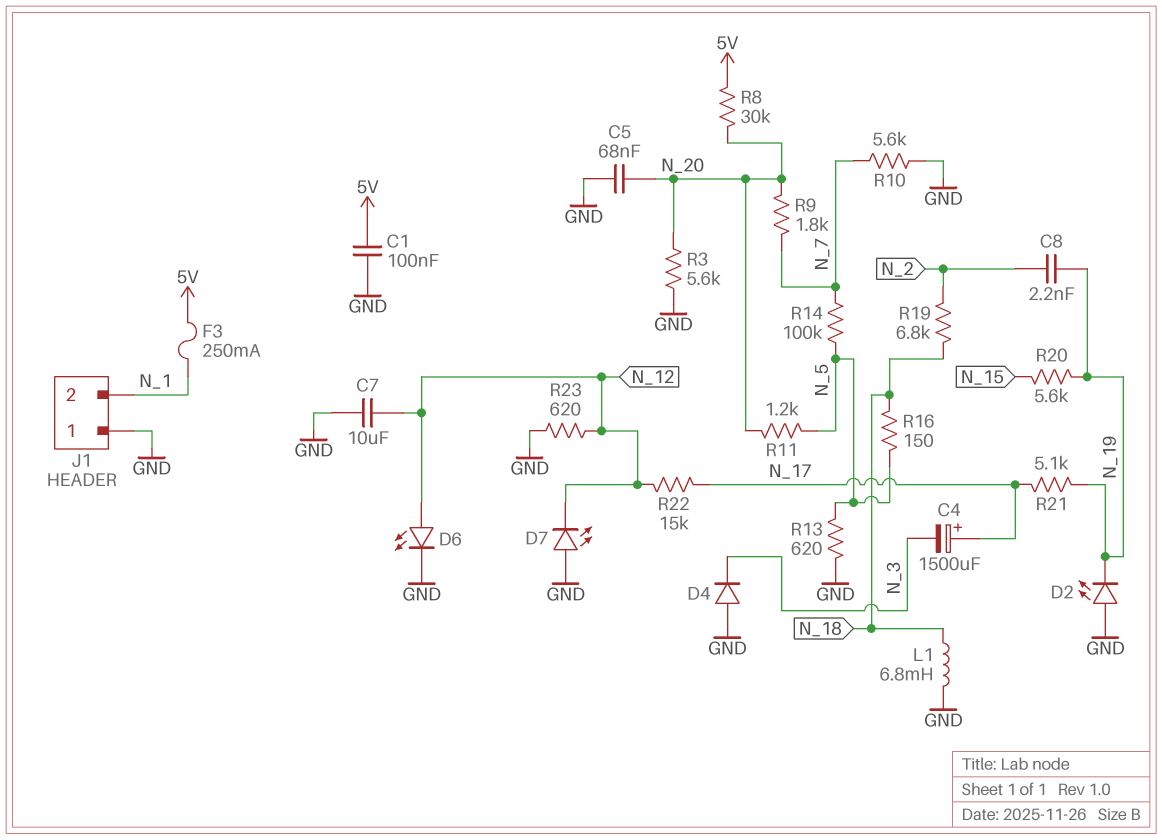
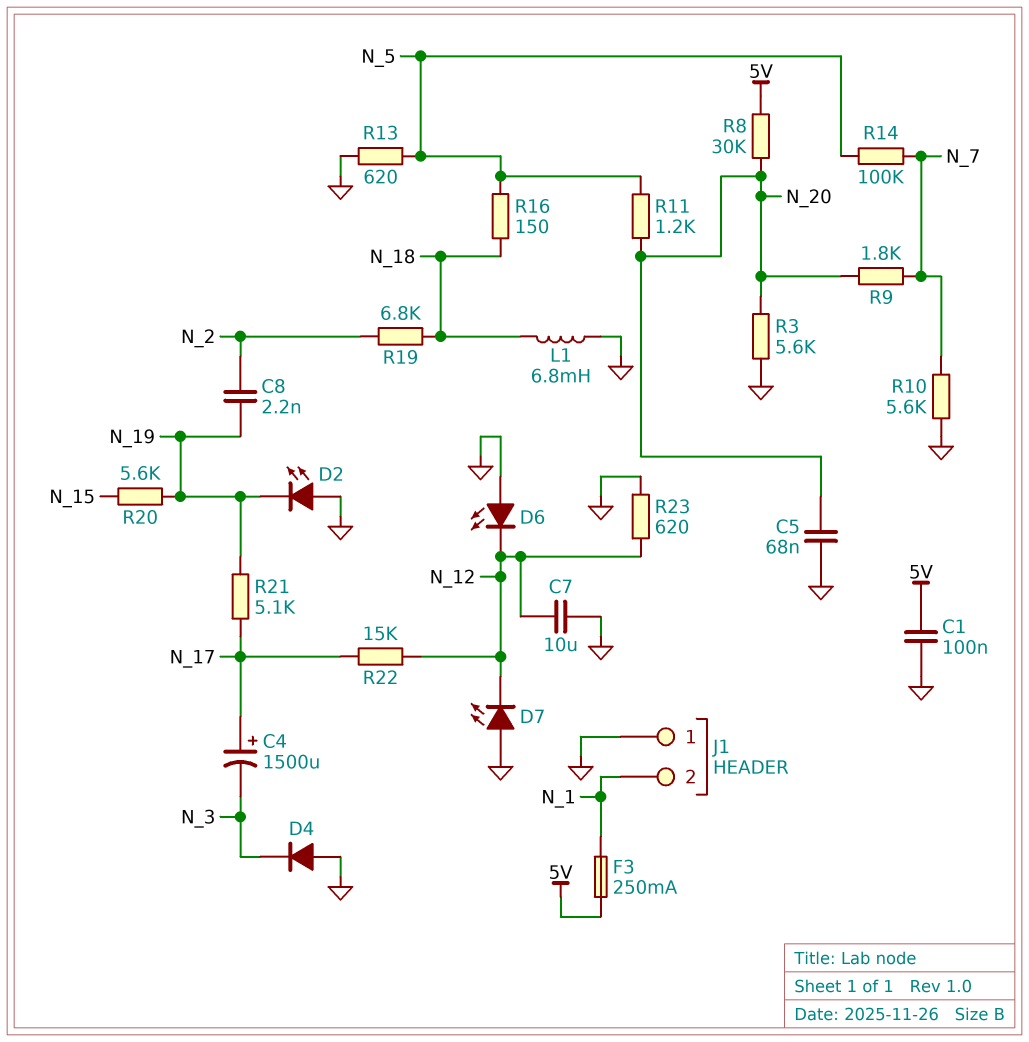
D6: LED (A N_12, K GND) -> LED (A GND, K N_12)

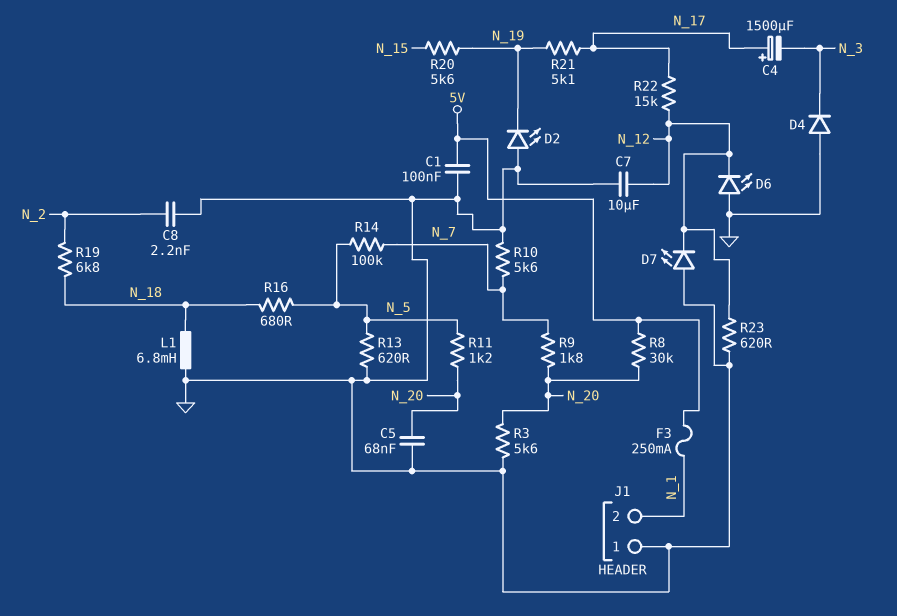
C8: 2.2nF (N_2, N_19) -> 2.2nF (GND, N_2)
R16: 150 (N_5, N_18) -> 680 (N_5, N_18)

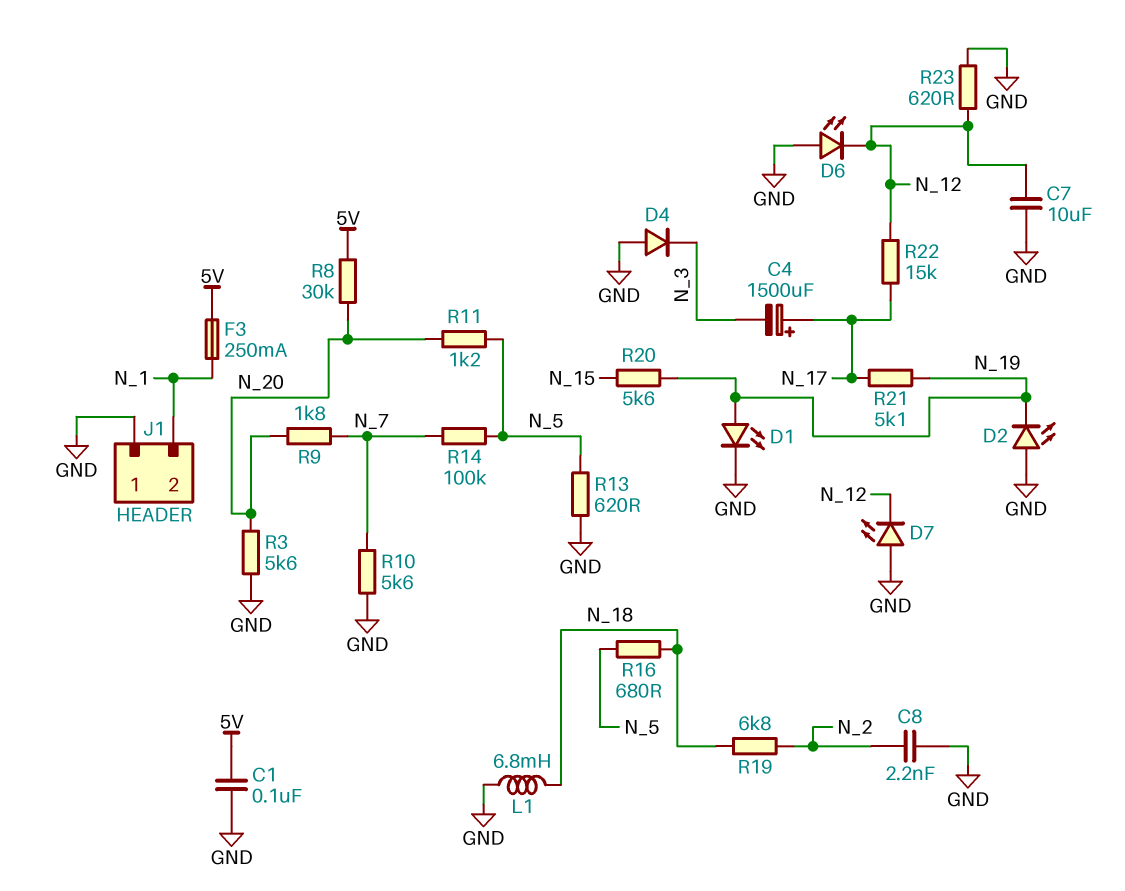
C5: 68nF (GND, N_20) -> none
D1: none -> LED (A N_19, K GND)

